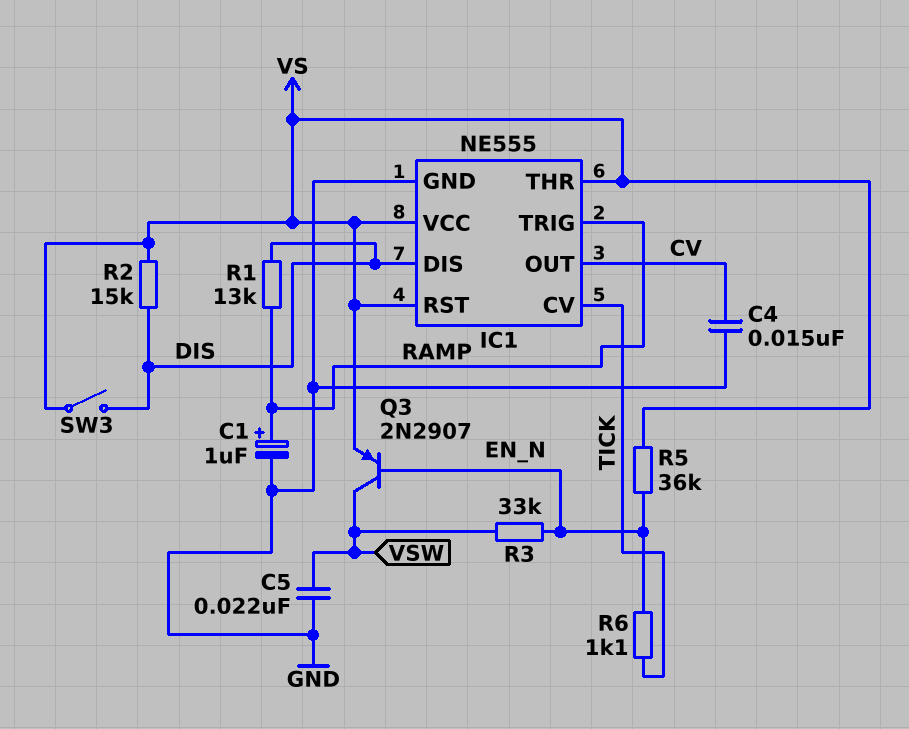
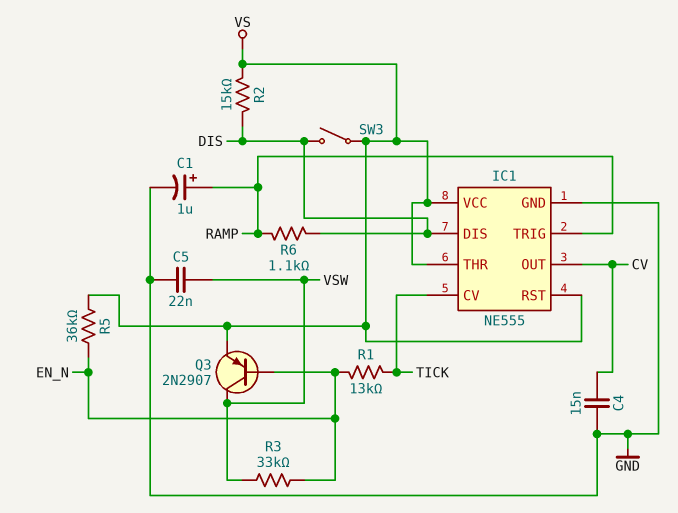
R1: 13k (DIS, RAMP) -> 13k (EN_N, TICK)
R6: 1.1k (EN_N, TICK) -> 1.1k (DIS, RAMP)

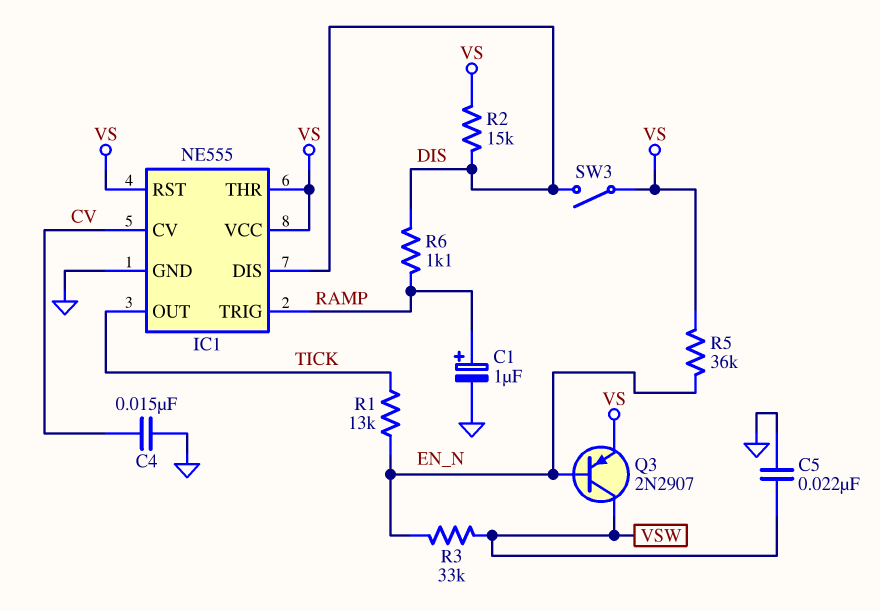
IC1 pin CV: TICK -> CV
IC1 pin OUT: CV -> TICK

